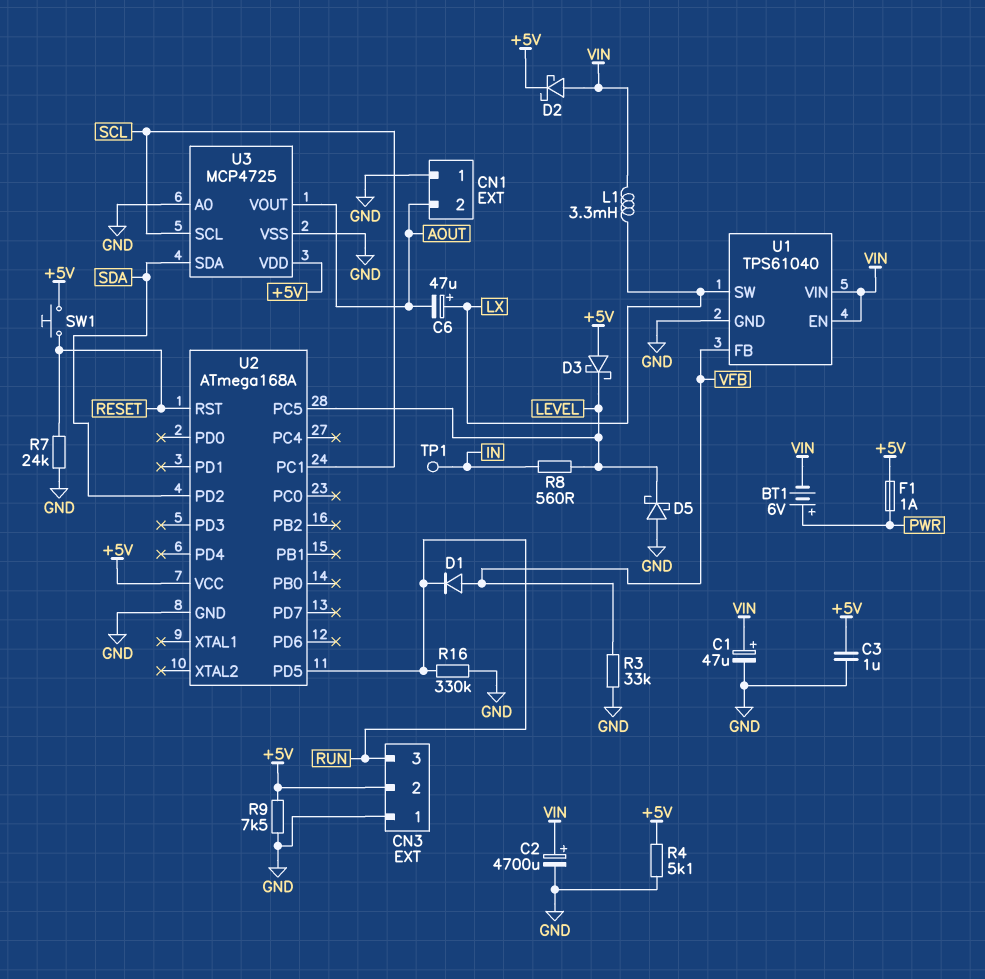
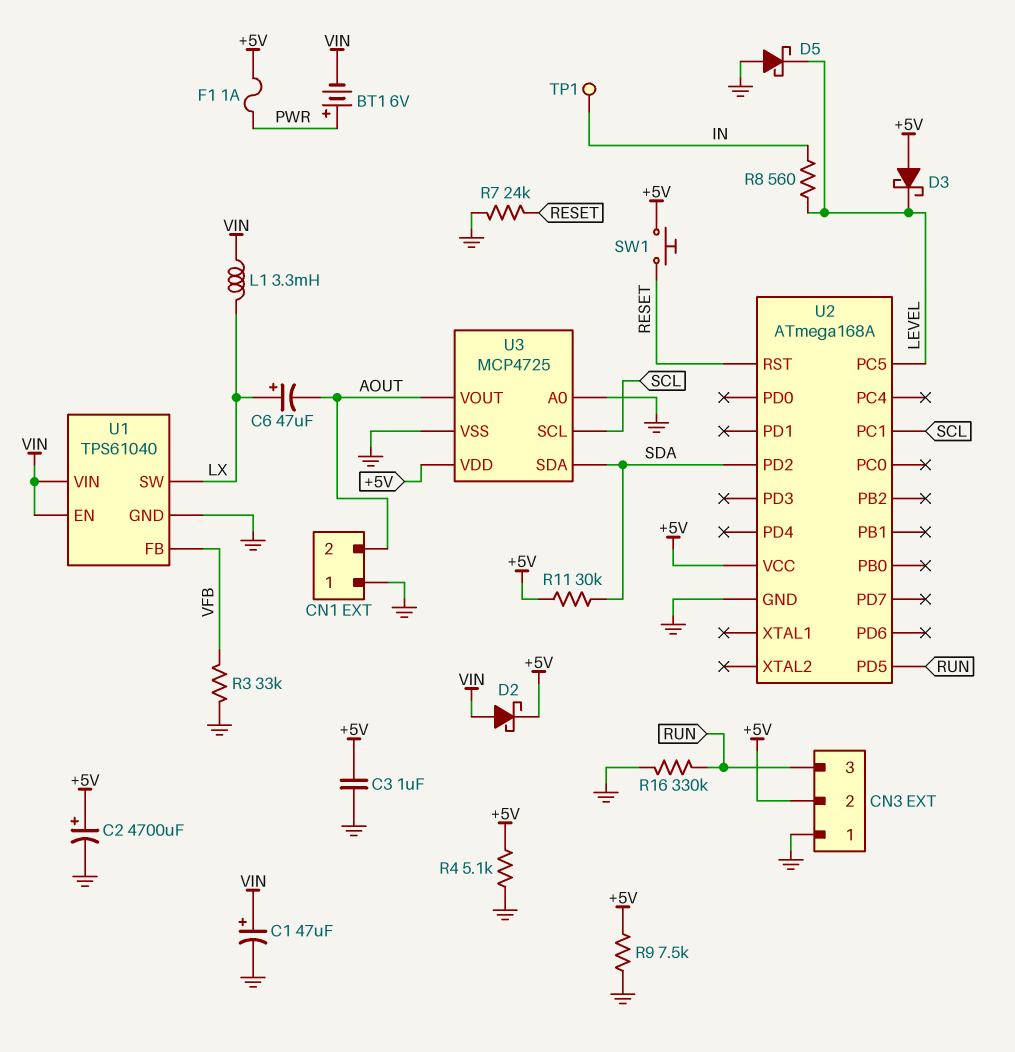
C2: 4700uF (plus VIN, minus GND) -> 4700uF (plus +5V, minus GND)
D1: diode (A VFB, K RUN) -> none
R11: none -> 30k (+5V, SDA)

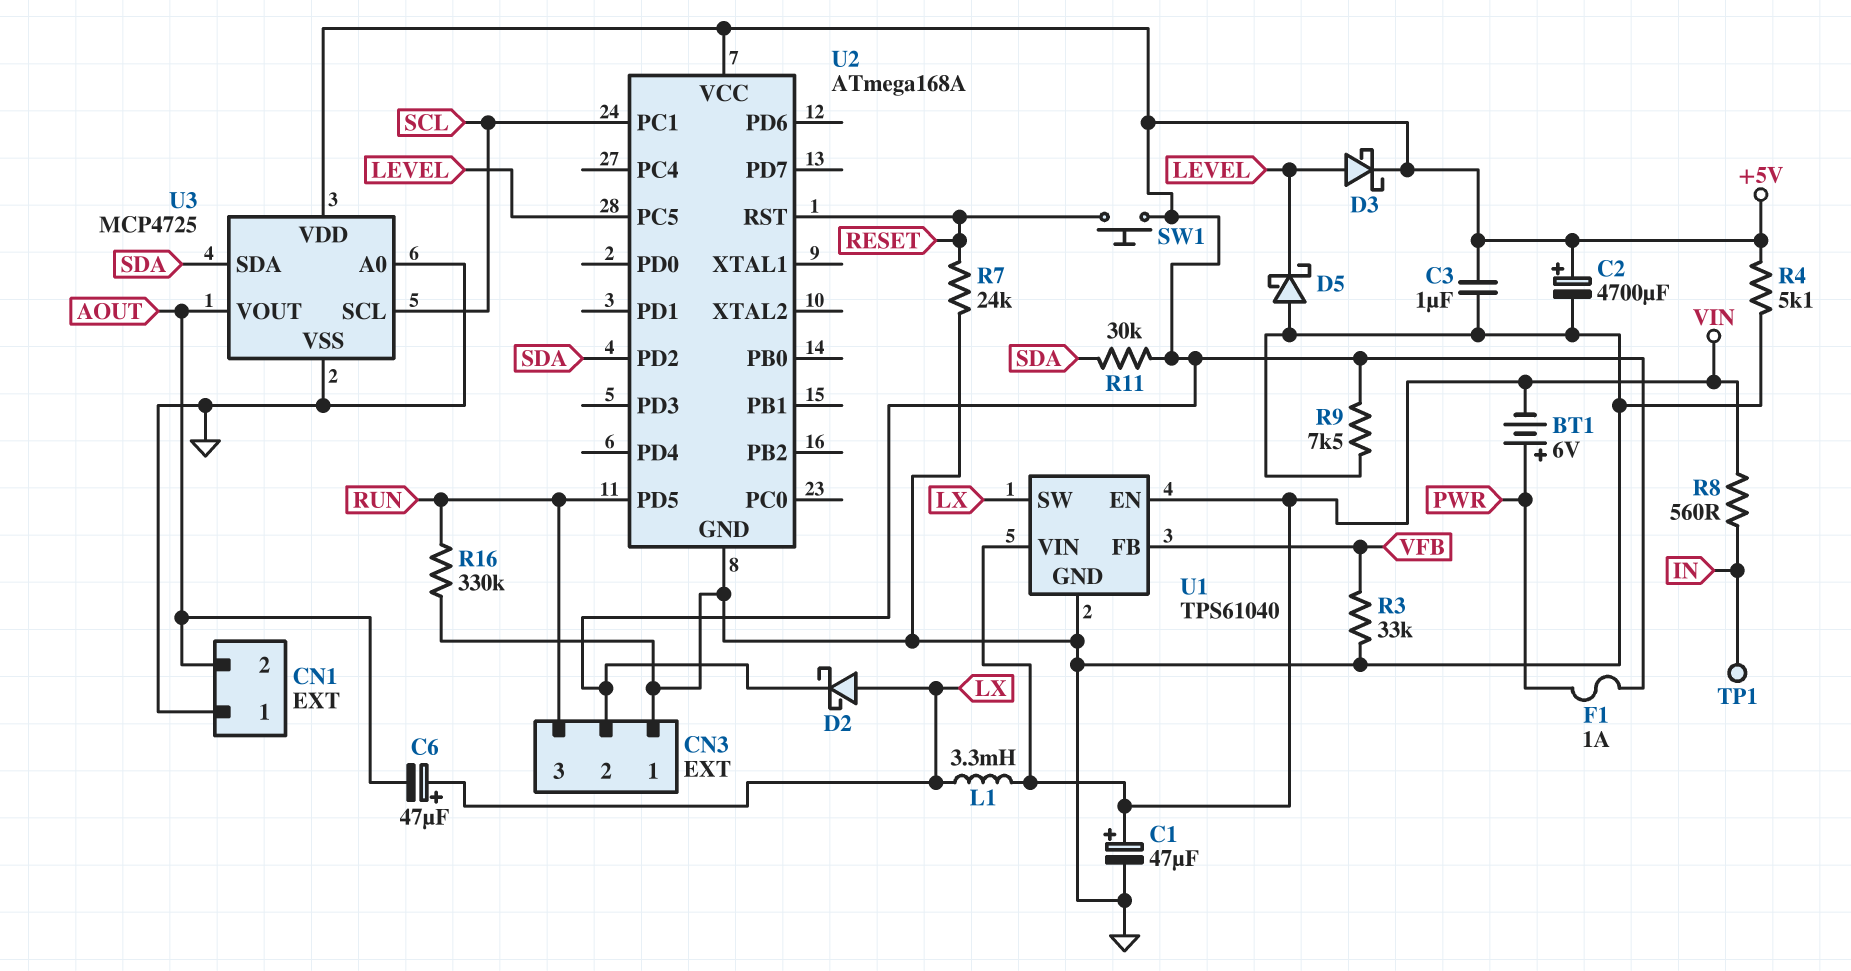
D2: schottky (A VIN, K +5V) -> schottky (A LX, K +5V)
D3: schottky (A +5V, K LEVEL) -> schottky (A LEVEL, K +5V)
R8: 560 (IN, LEVEL) -> 560 (IN, VIN)

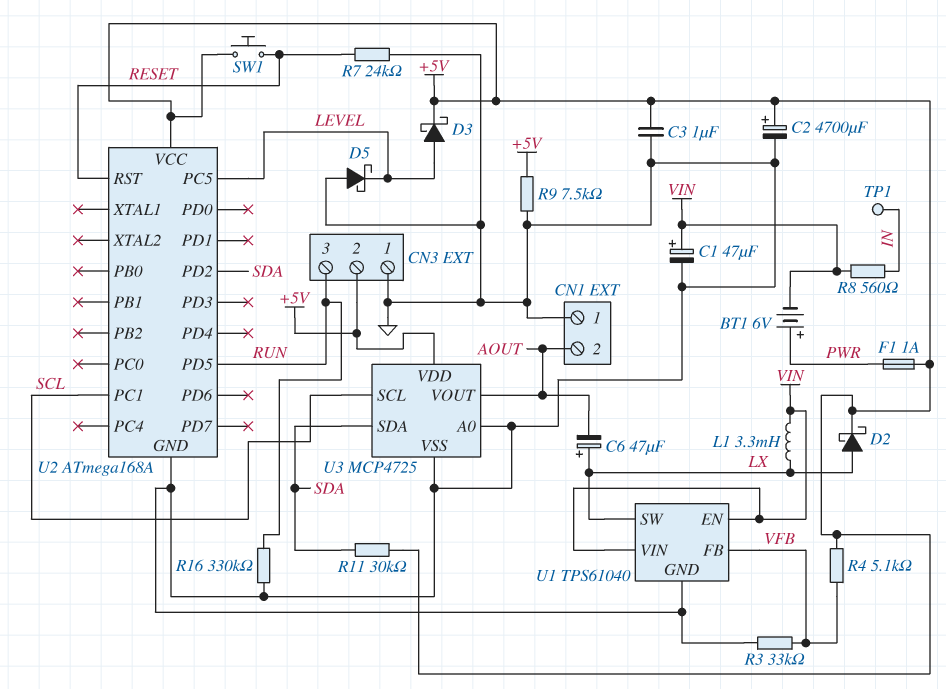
R4: 5.1k (+5V, GND) -> 5.1k (+5V, VFB)

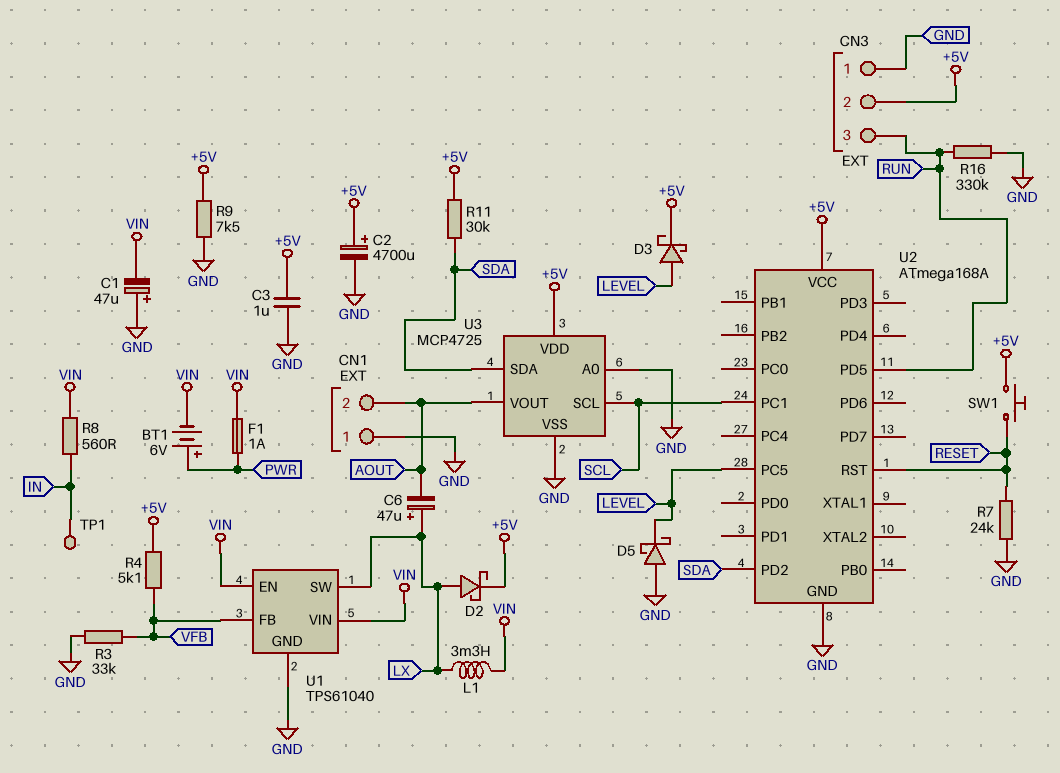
C1: 47uF (plus VIN, minus GND) -> 47uF (plus GND, minus VIN)
F1: 1A (+5V, PWR) -> 1A (PWR, VIN)

